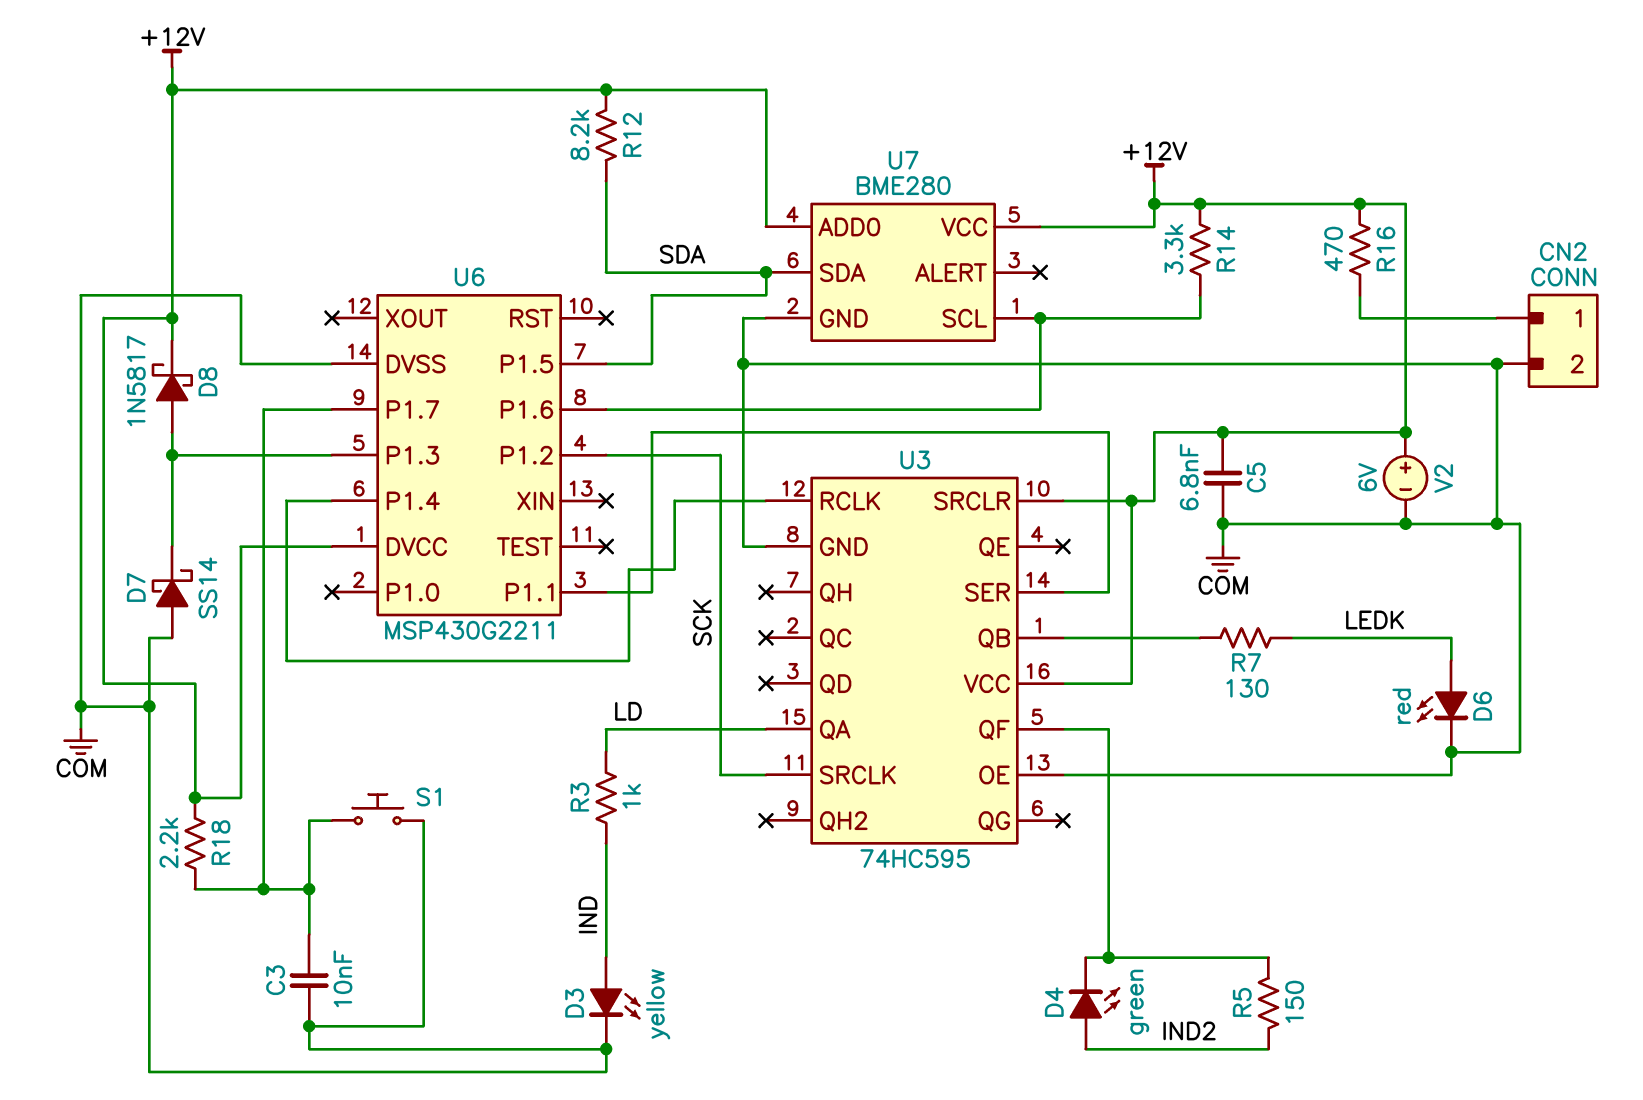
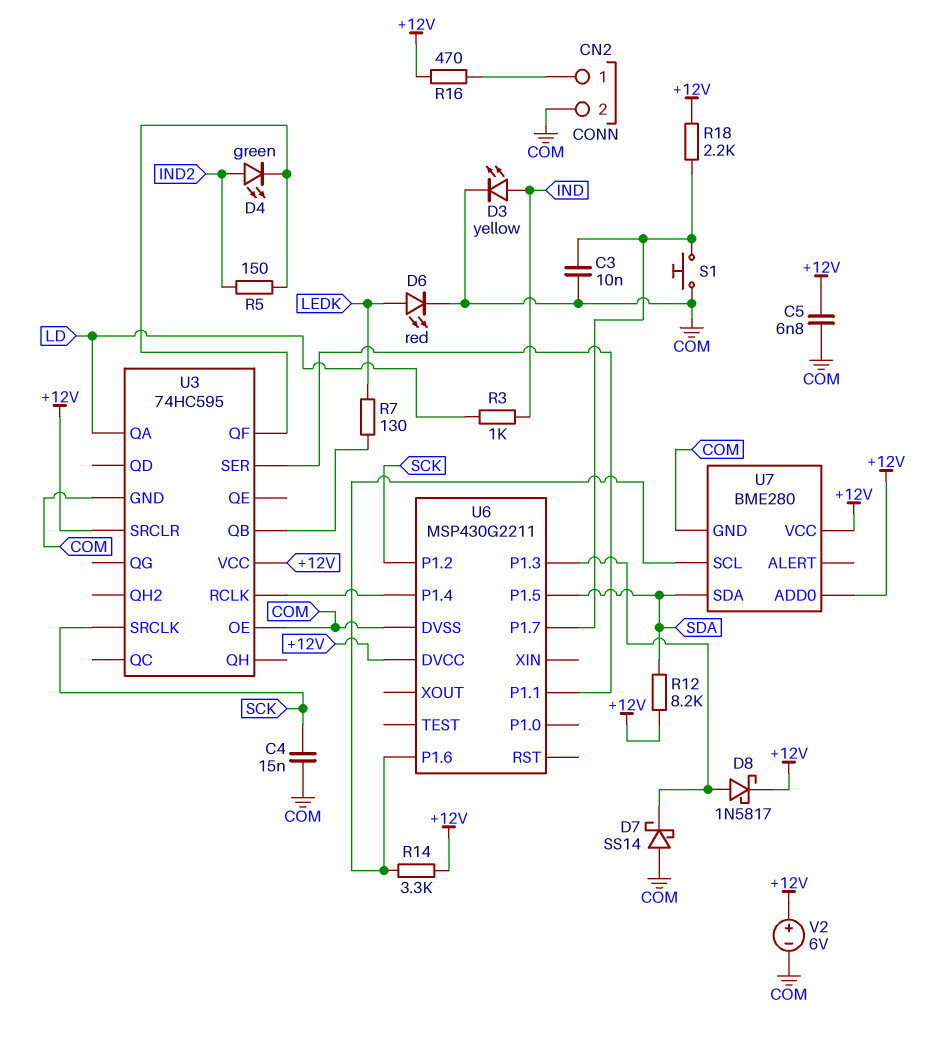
C4: none -> 15nF (COM, SCK)

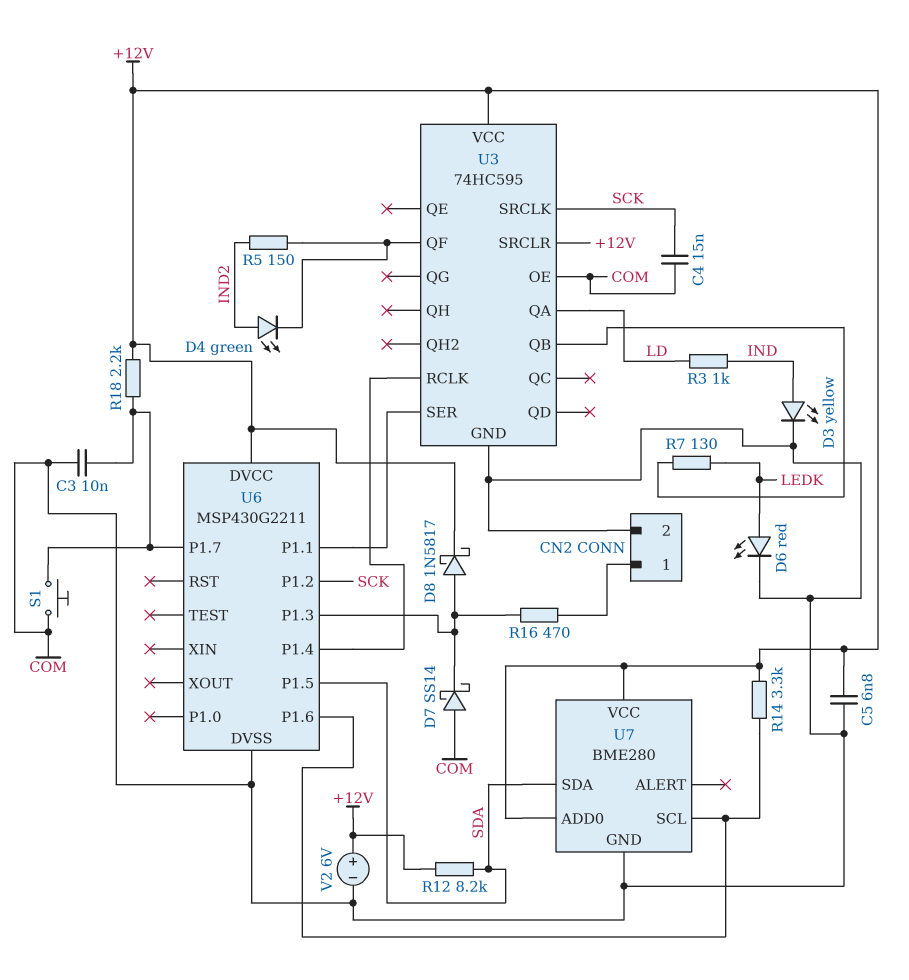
R16: 470 (+12V, CN2/1) -> 470 (CN2/1, U6/P1.3)

